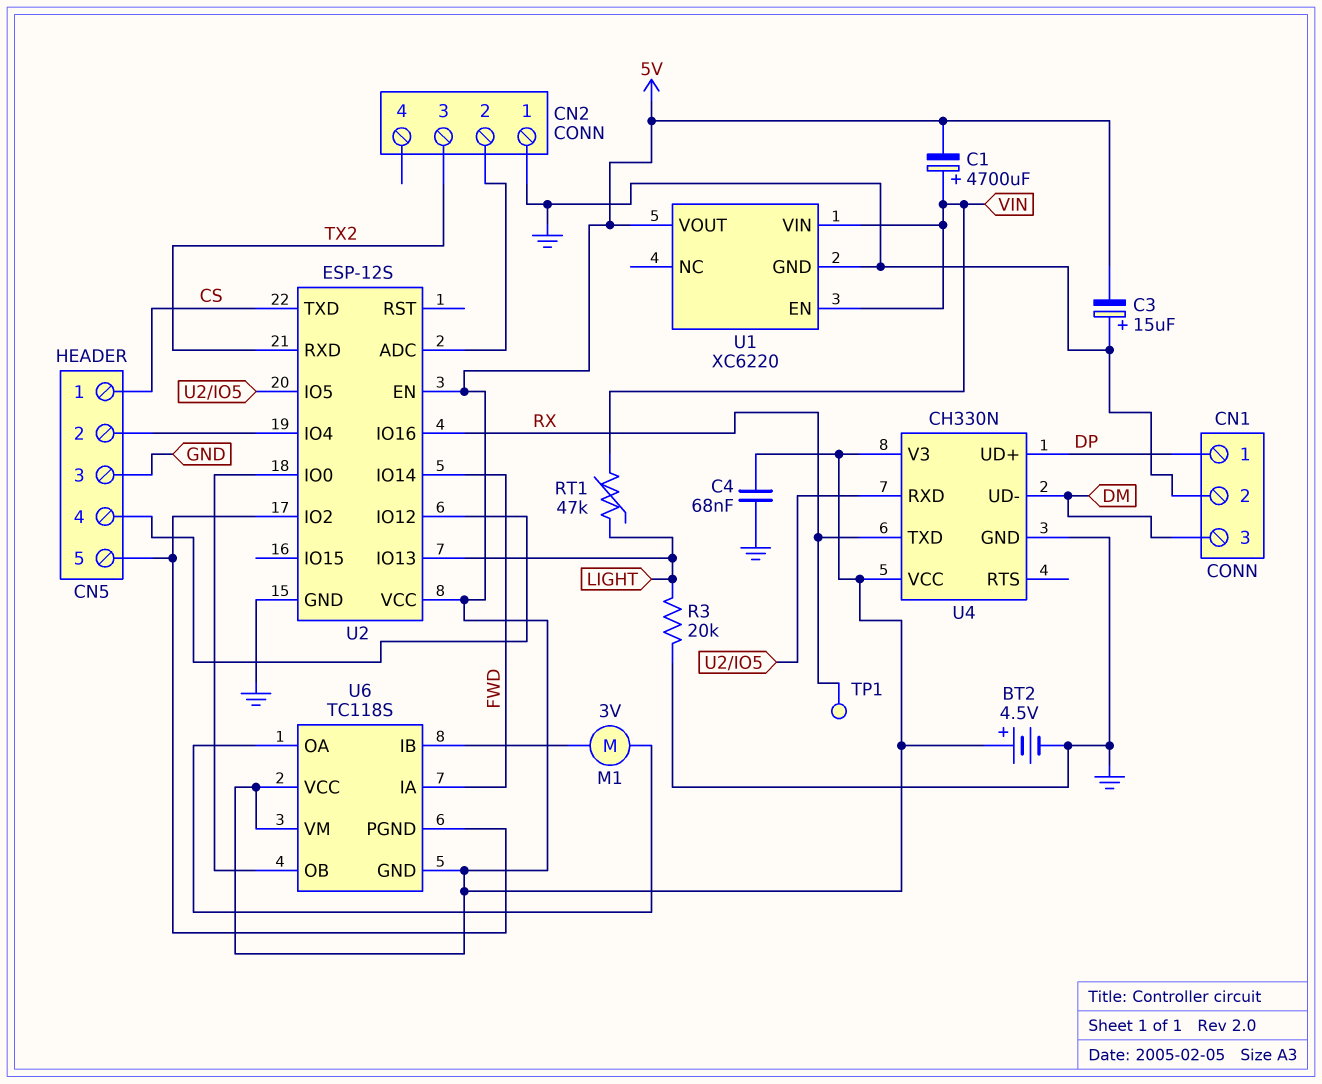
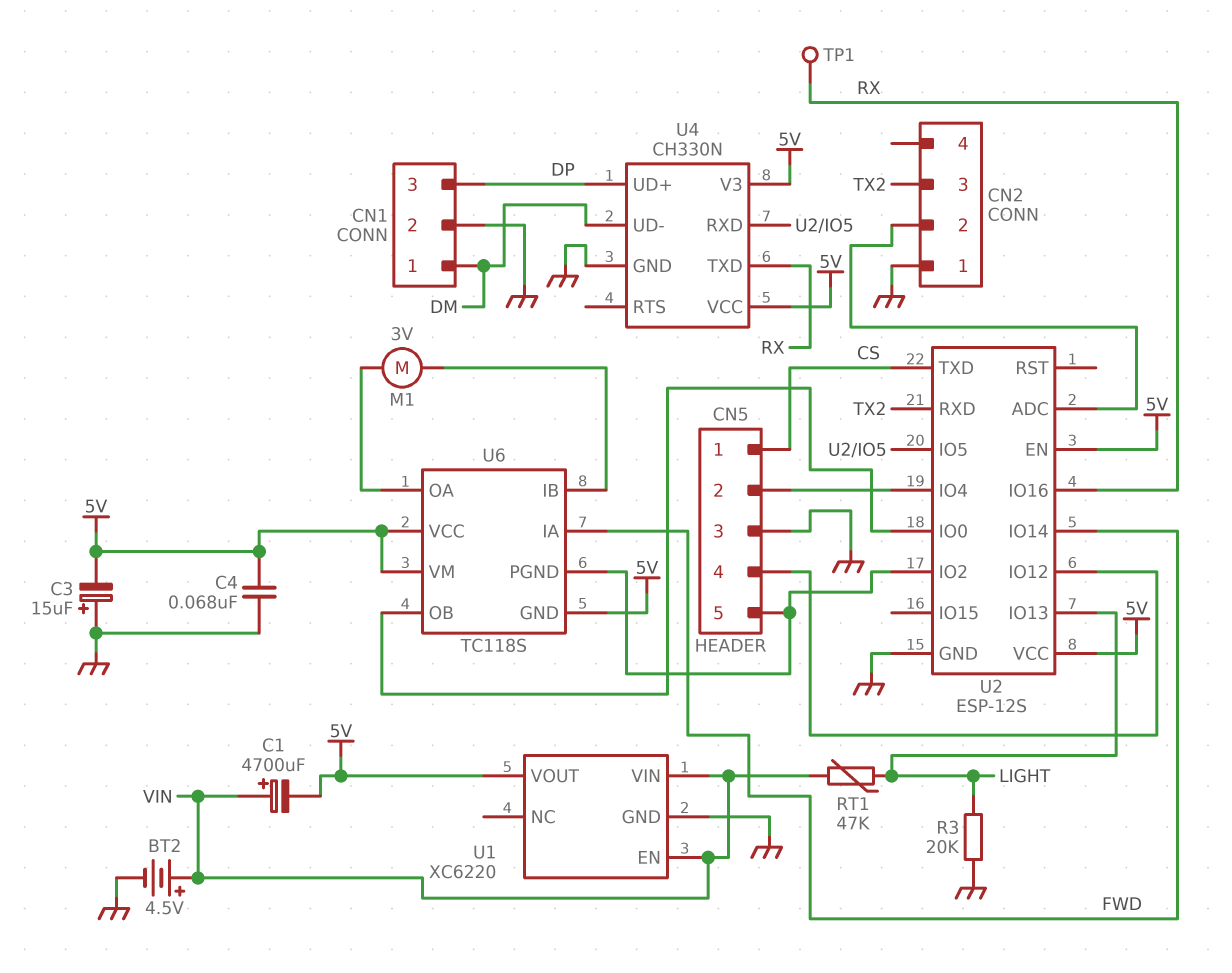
BT2: 4.5V (plus 5V, minus GND) -> 4.5V (plus VIN, minus GND)
CN1 pin 1: DP -> DM
CN1 pin 3: DM -> DP

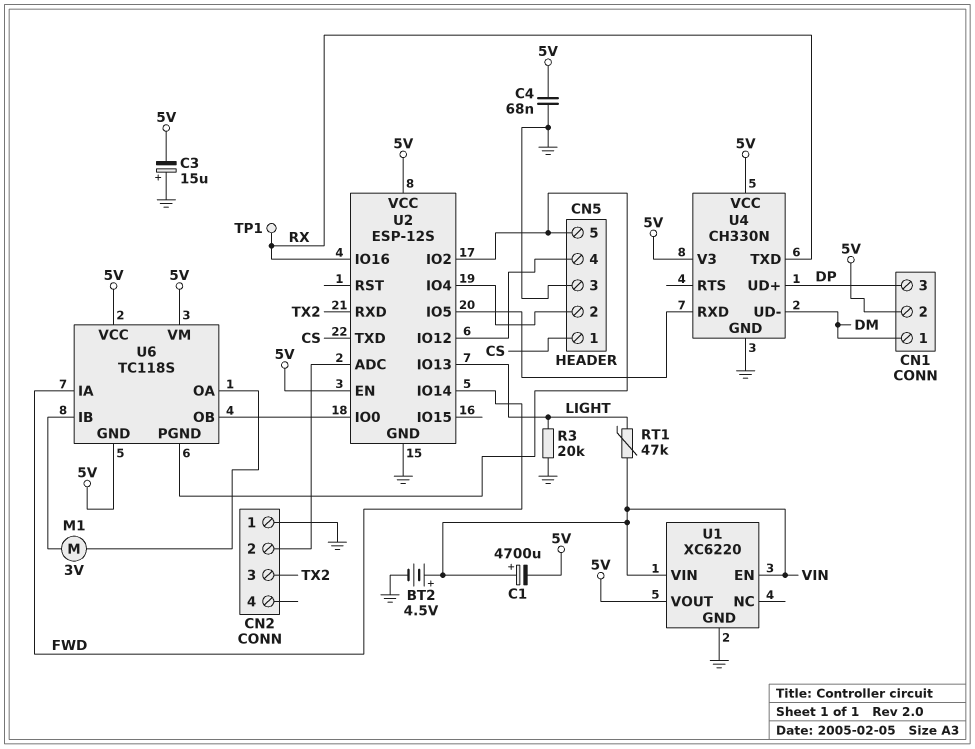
CN1 pin 2: GND -> 5V

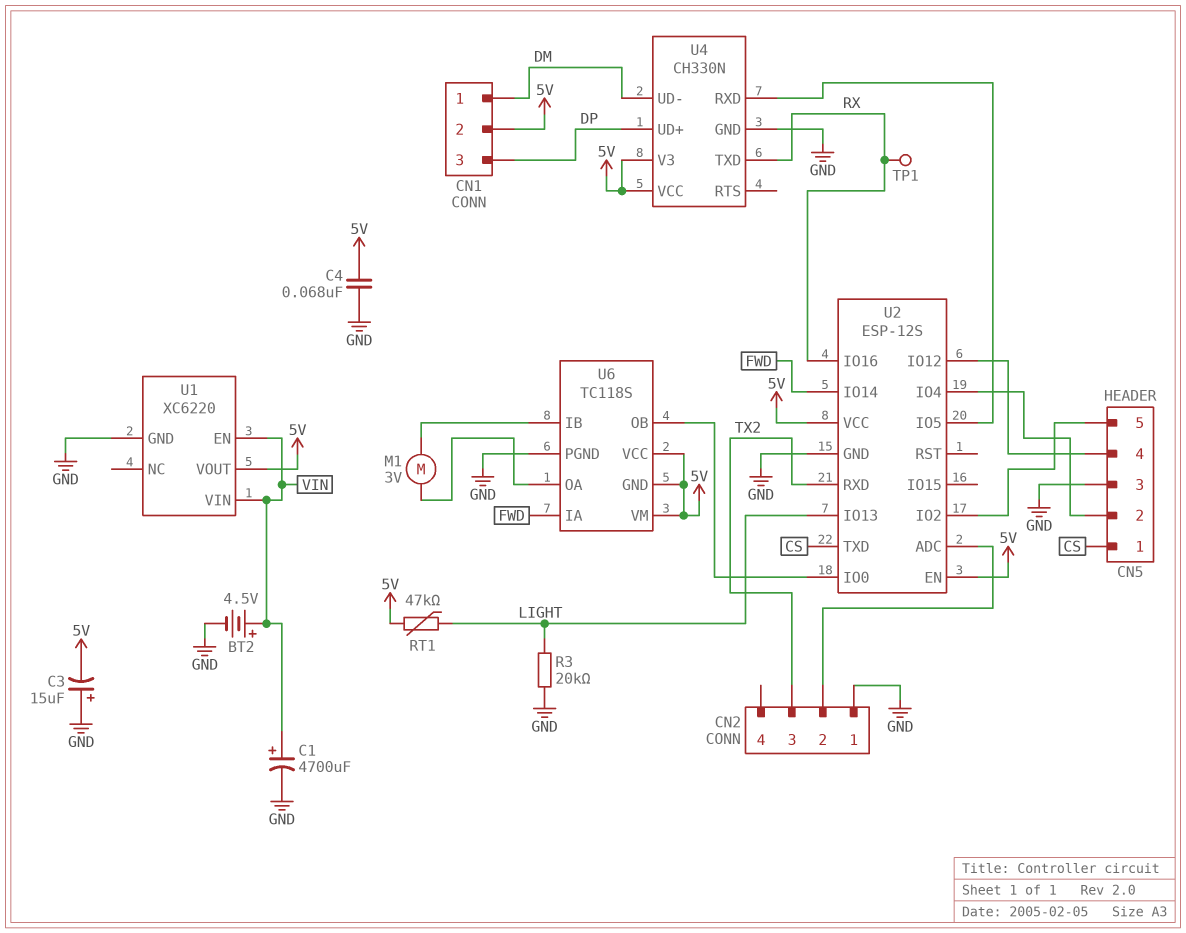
C1: 4700uF (plus VIN, minus 5V) -> 4700uF (plus VIN, minus GND)
RT1: 47k (LIGHT, VIN) -> 47k (5V, LIGHT)
U6 pin PGND: CN5/5 -> GND

